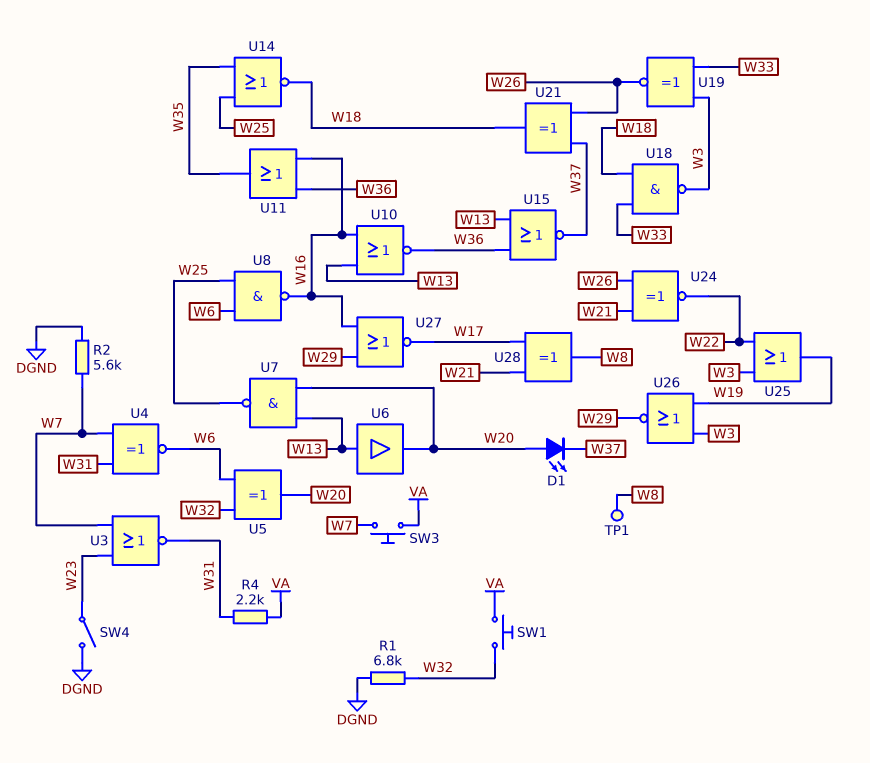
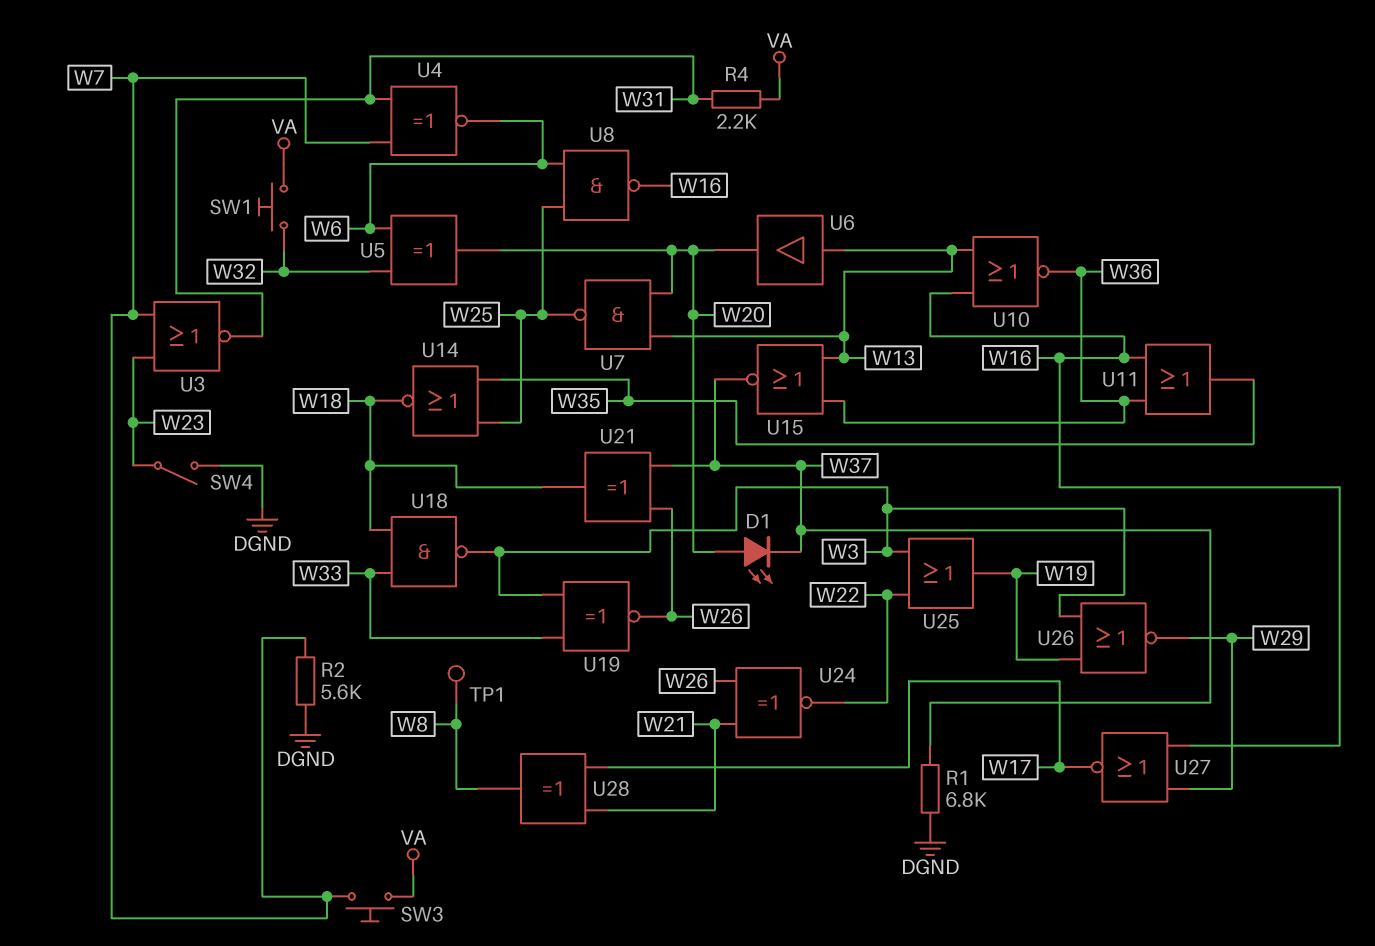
R1: 6.8k (DGND, W32) -> 6.8k (DGND, W37)

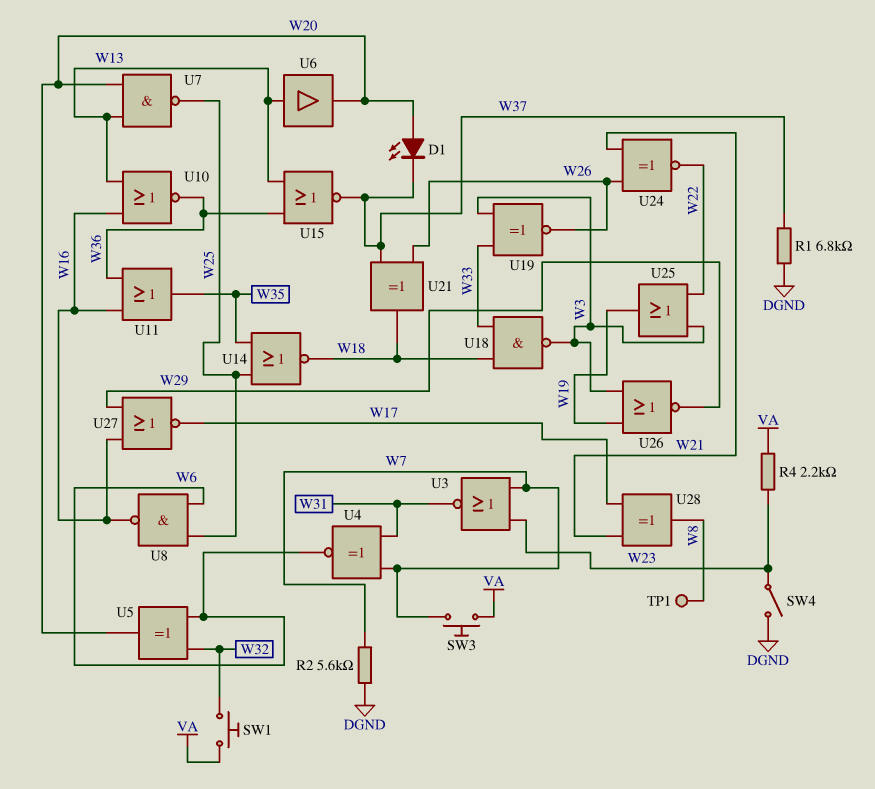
R4: 2.2k (VA, W31) -> 2.2k (VA, W23)

